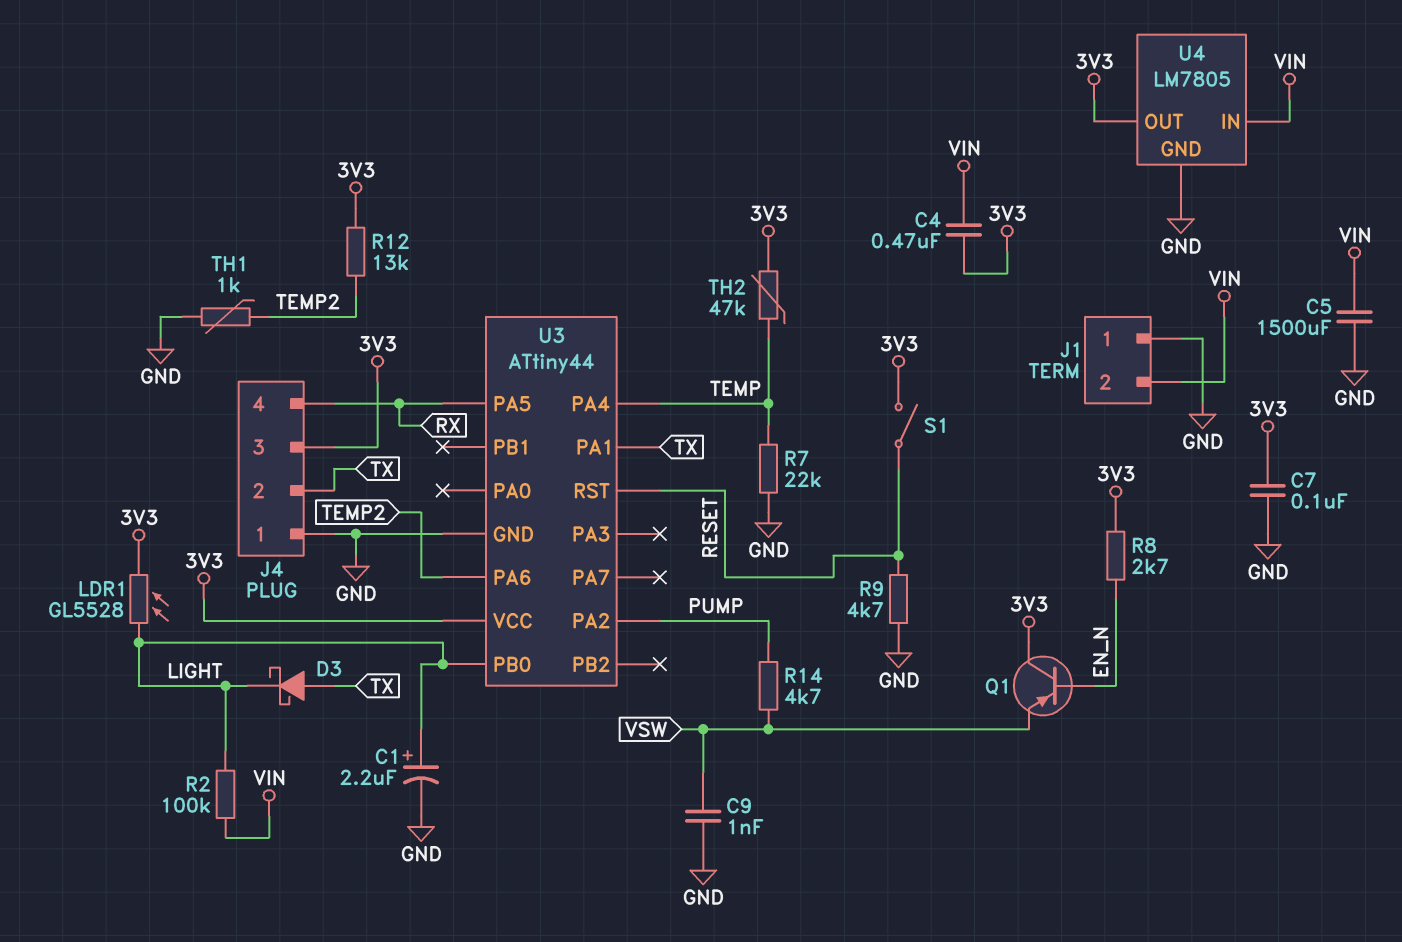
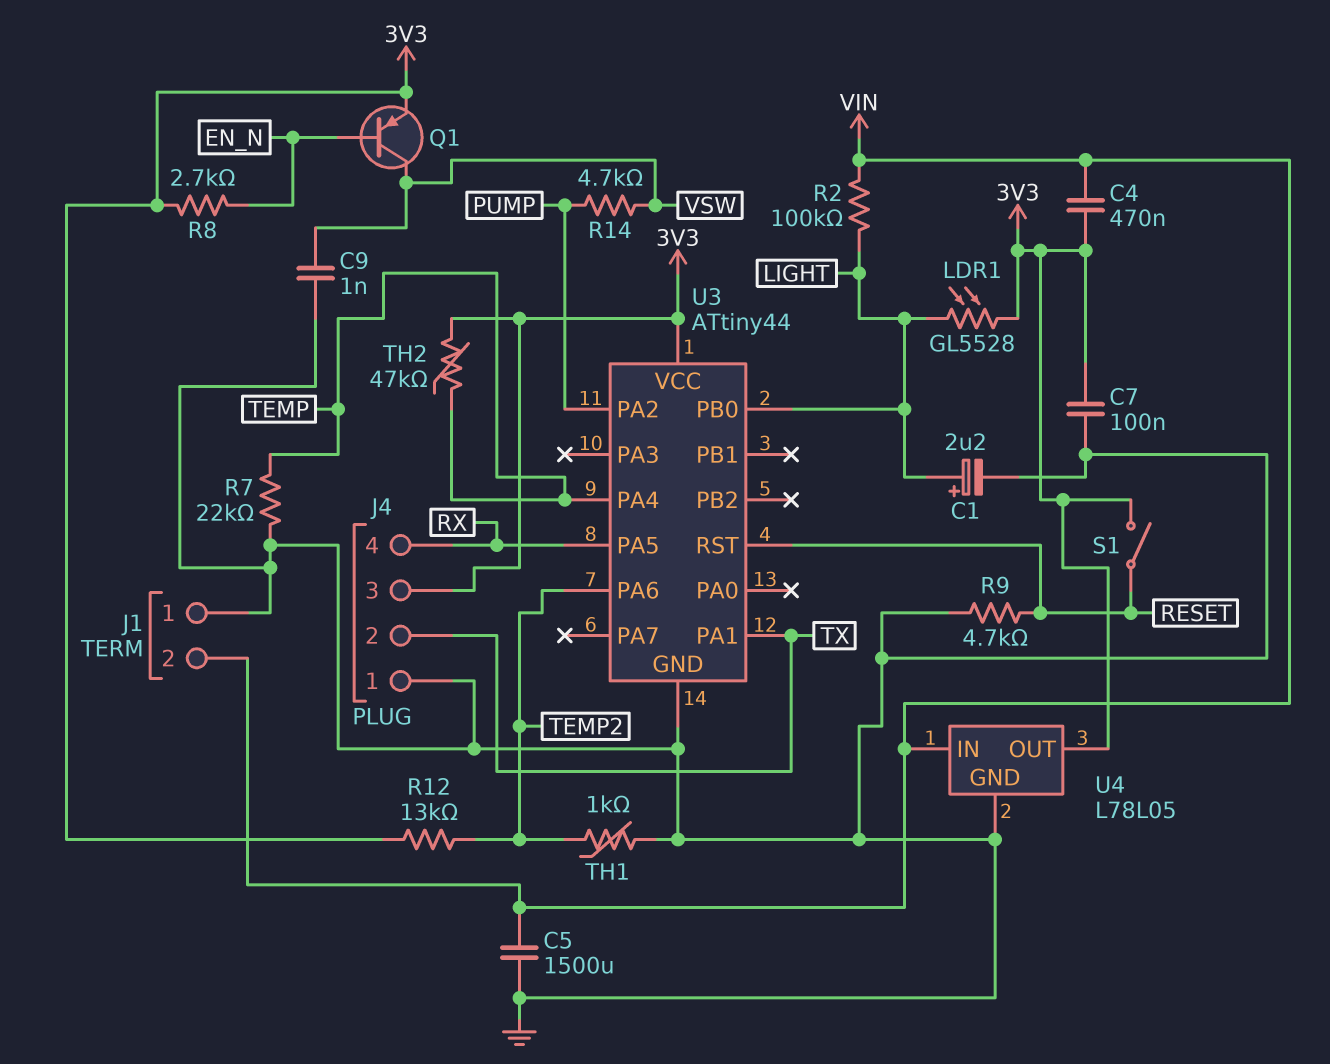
D3: schottky (A TX, K LIGHT) -> none
Q1: PNP (B EN_N, C 3V3, E VSW) -> PNP (B EN_N, C VSW, E 3V3)
U4: LM7805 -> L78L05

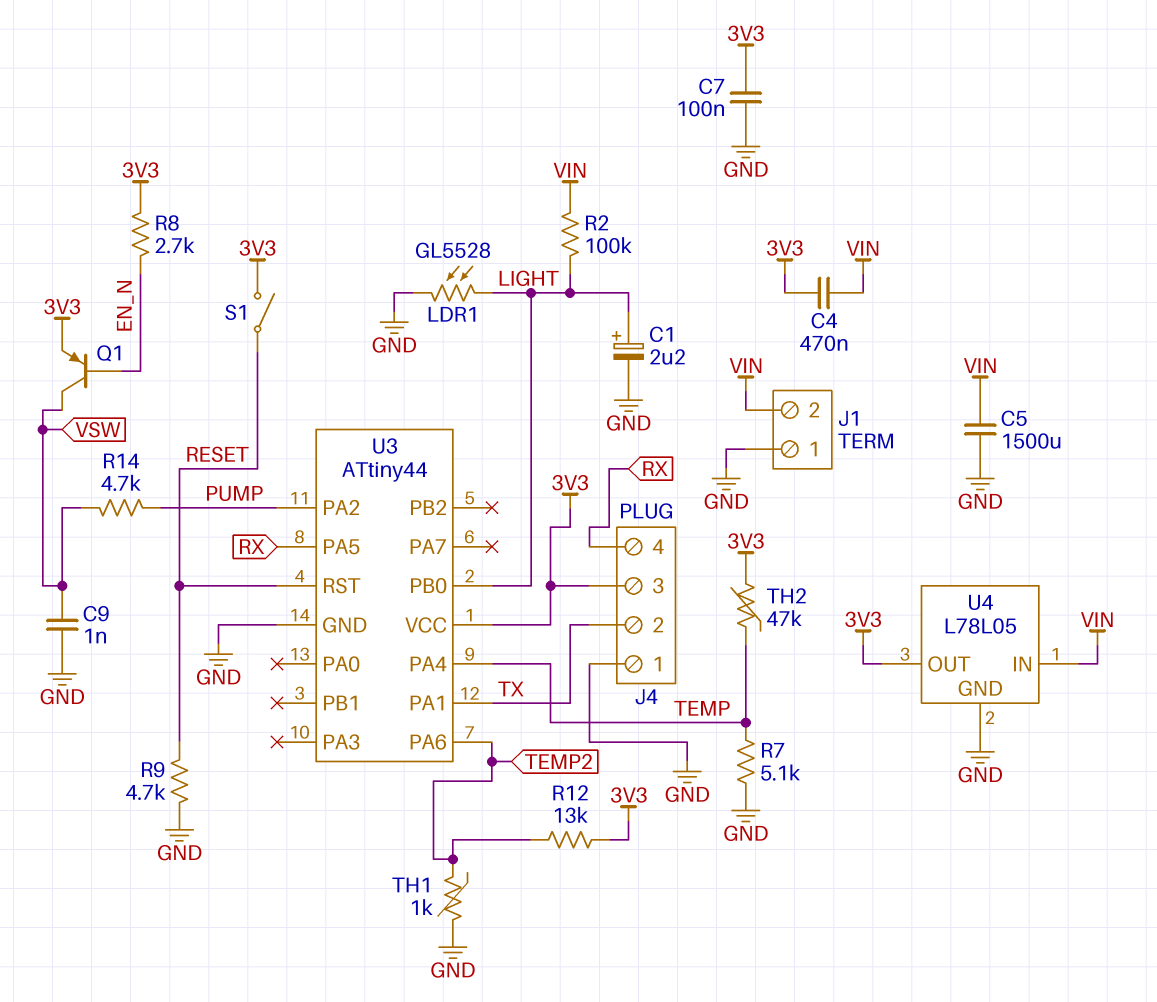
LDR1: GL5528 (3V3, LIGHT) -> GL5528 (GND, LIGHT)
R7: 22k (GND, TEMP) -> 5.1k (GND, TEMP)

